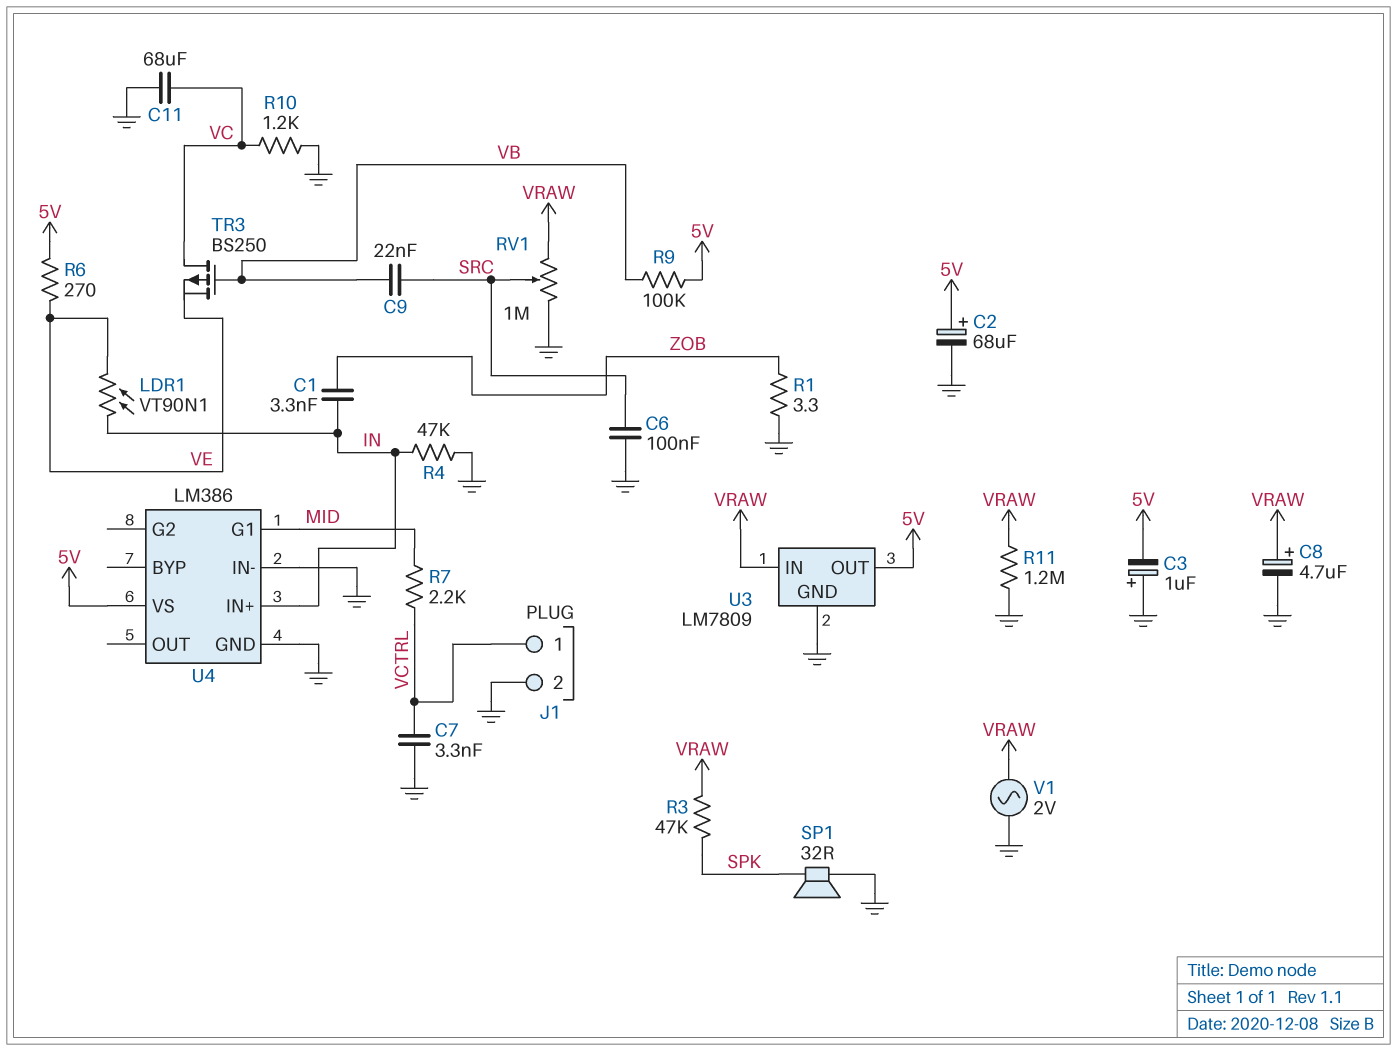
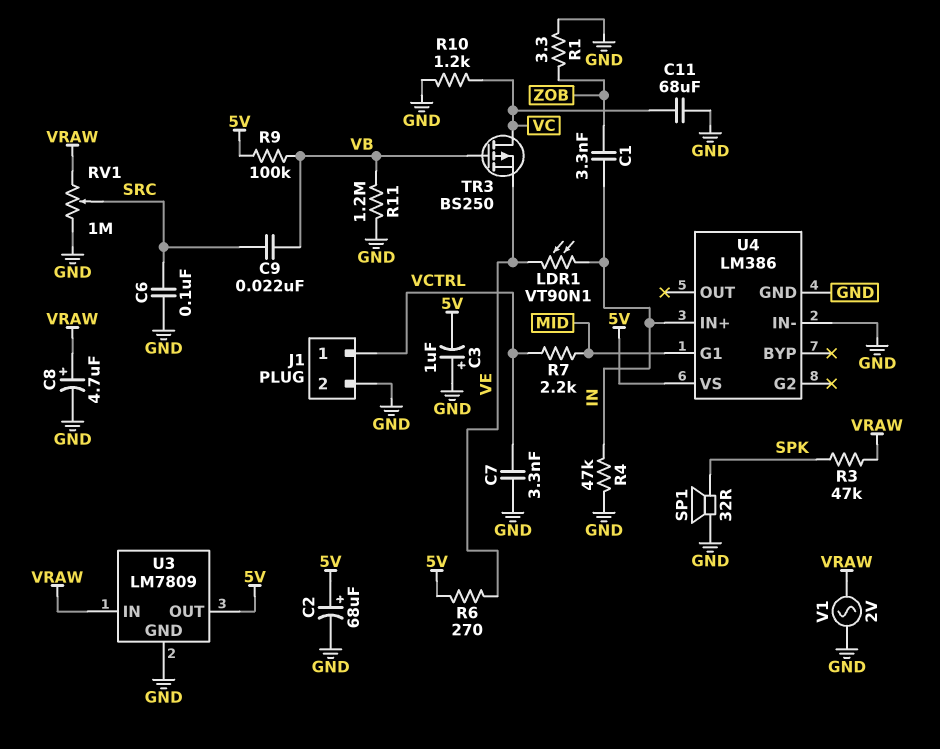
R11: 1.2M (GND, VRAW) -> 1.2M (GND, VB)

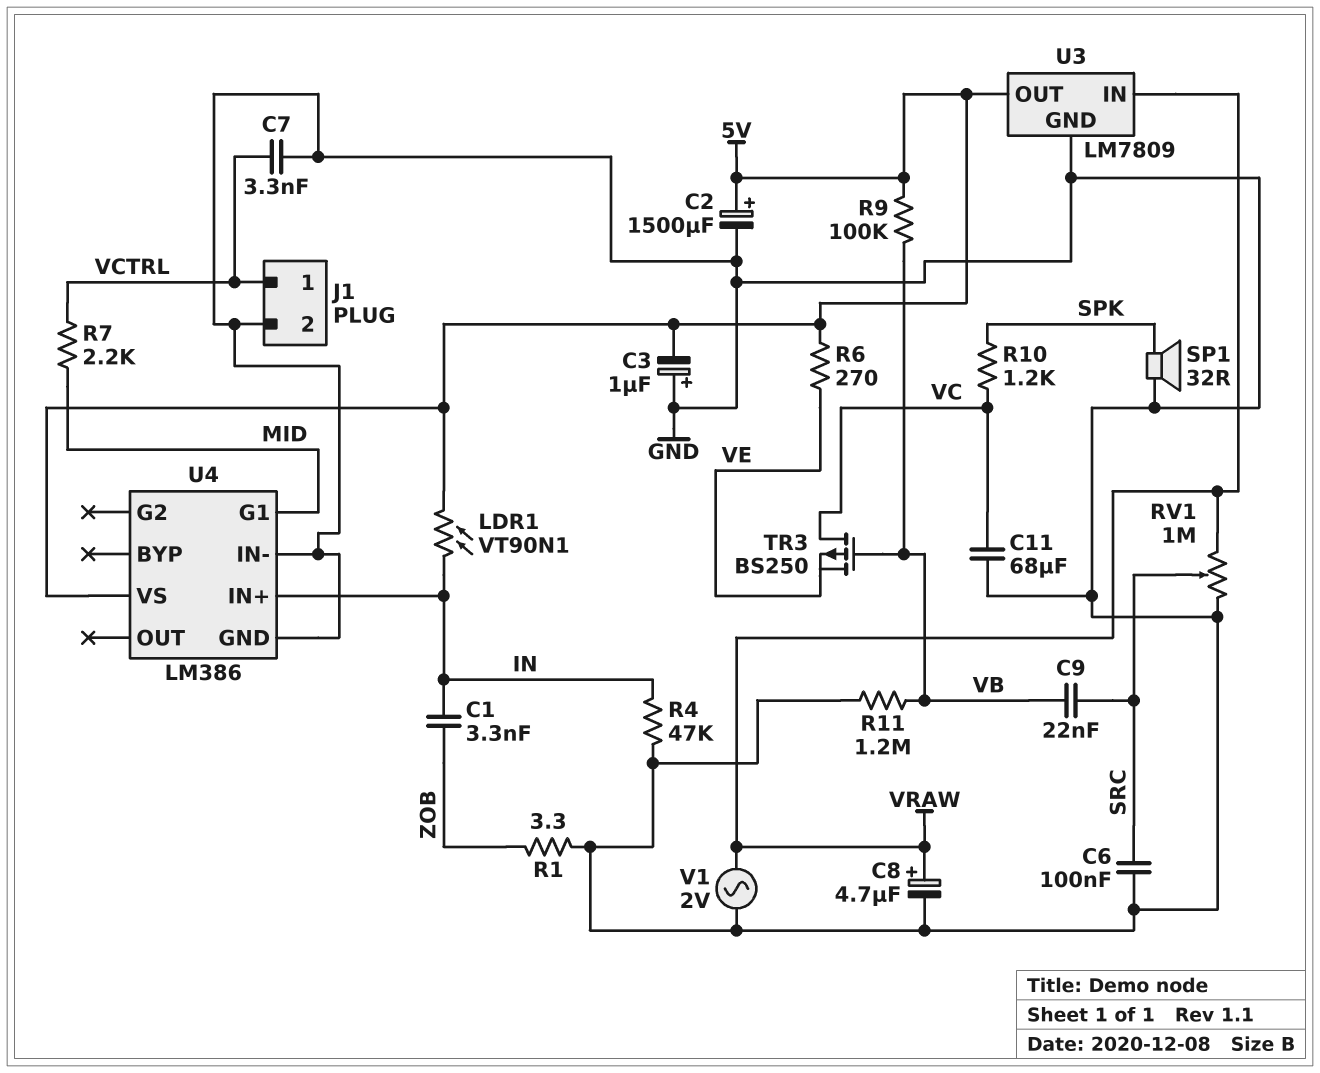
C2: 68uF (plus 5V, minus GND) -> 1500uF (plus 5V, minus GND)
LDR1: VT90N1 (IN, VE) -> VT90N1 (5V, IN)
R3: 47k (SPK, VRAW) -> none
R10: 1.2k (GND, VC) -> 1.2k (SPK, VC)

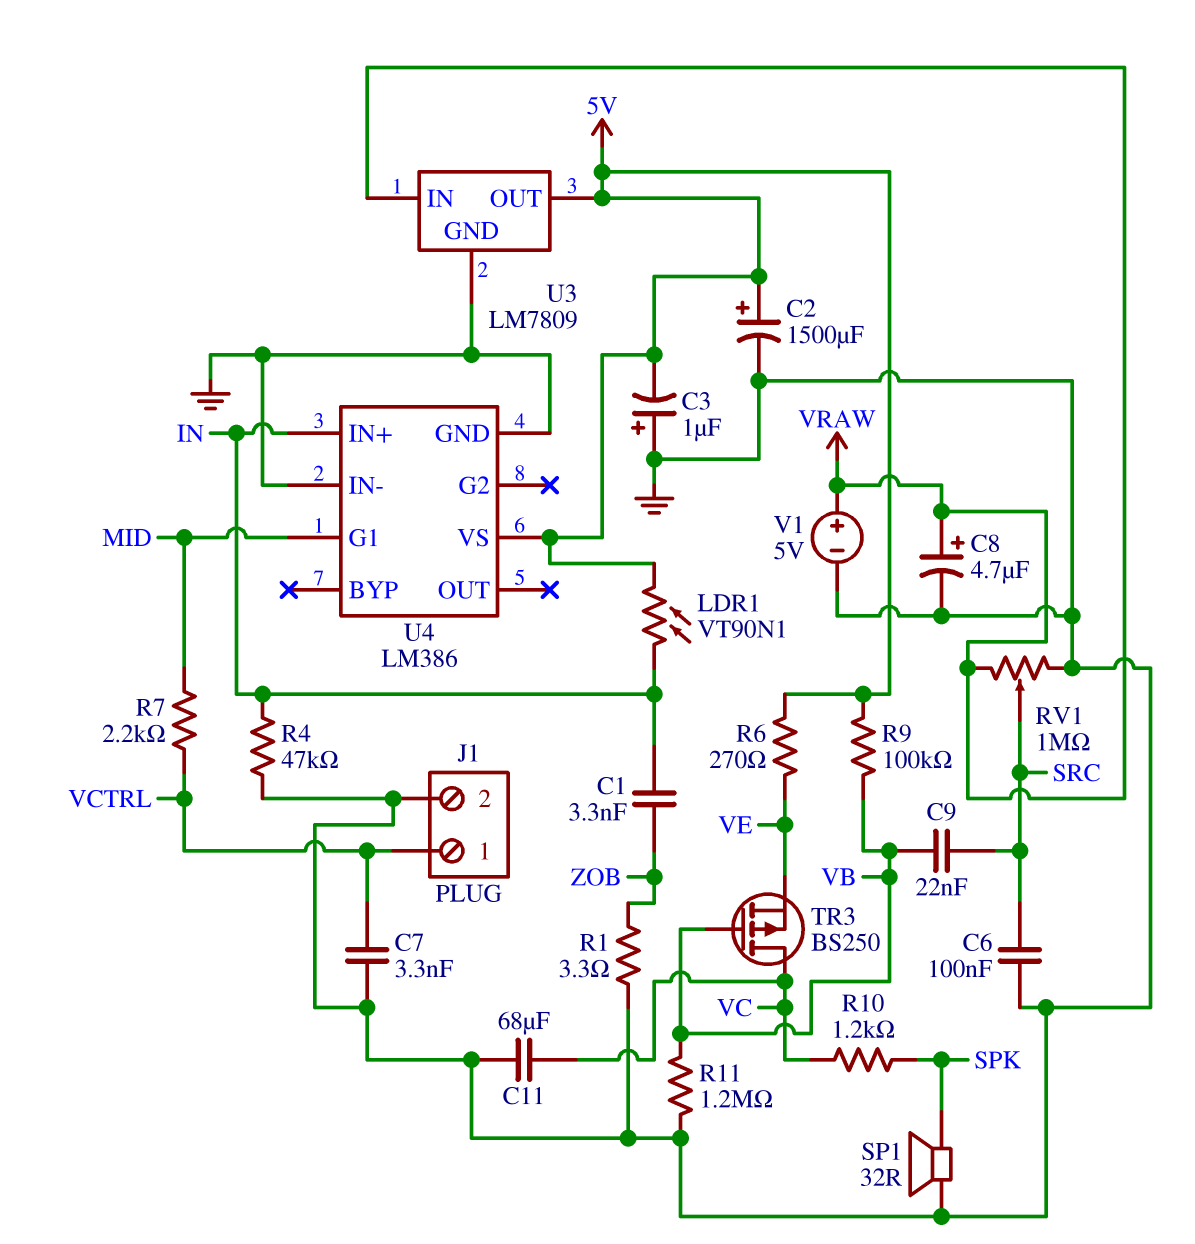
V1: AC 2V (GND, VRAW) -> 5V (plus VRAW, minus GND)

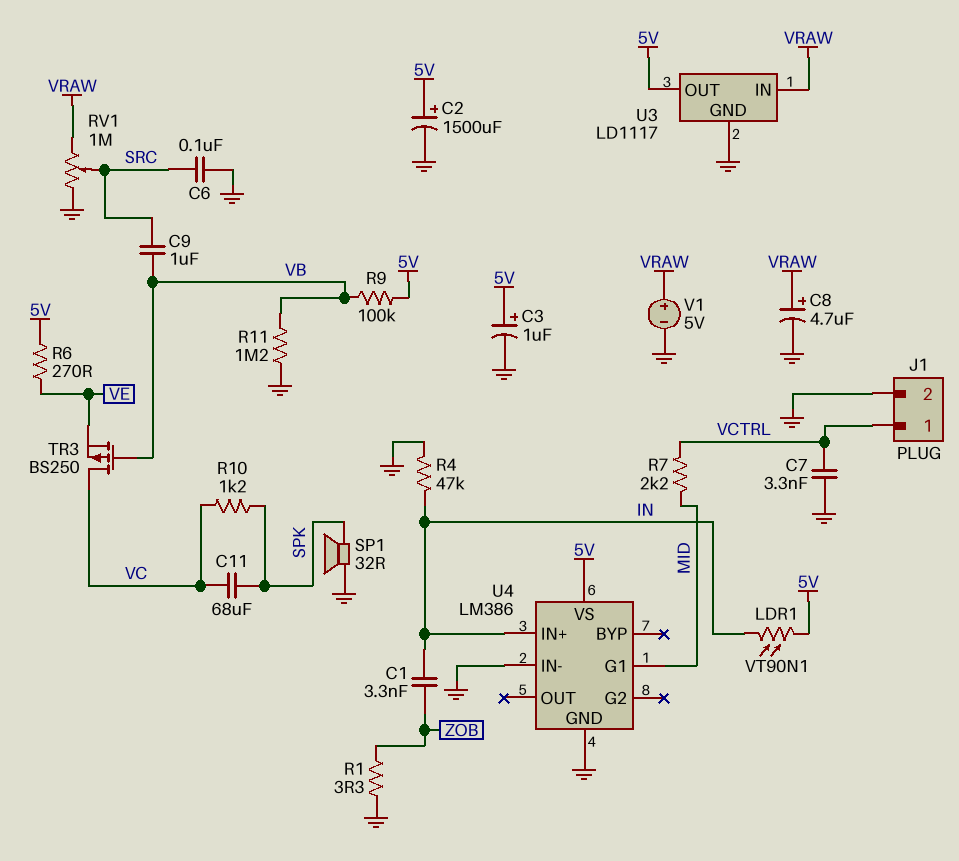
C3: 1uF (plus GND, minus 5V) -> 1uF (plus 5V, minus GND)
C9: 22nF (SRC, VB) -> 1uF (SRC, VB)
C11: 68uF (GND, VC) -> 68uF (SPK, VC)
U3: LM7809 -> LD1117

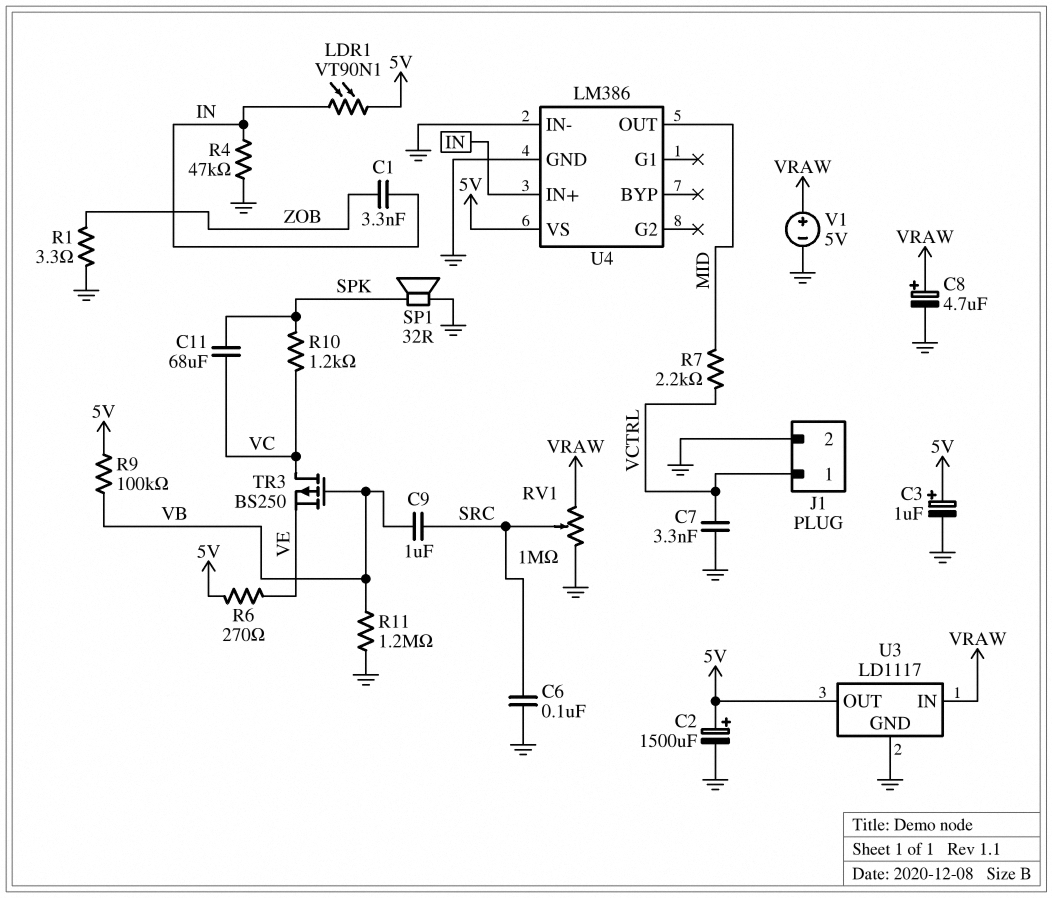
U4 pin G1: MID -> none
U4 pin OUT: none -> MID

